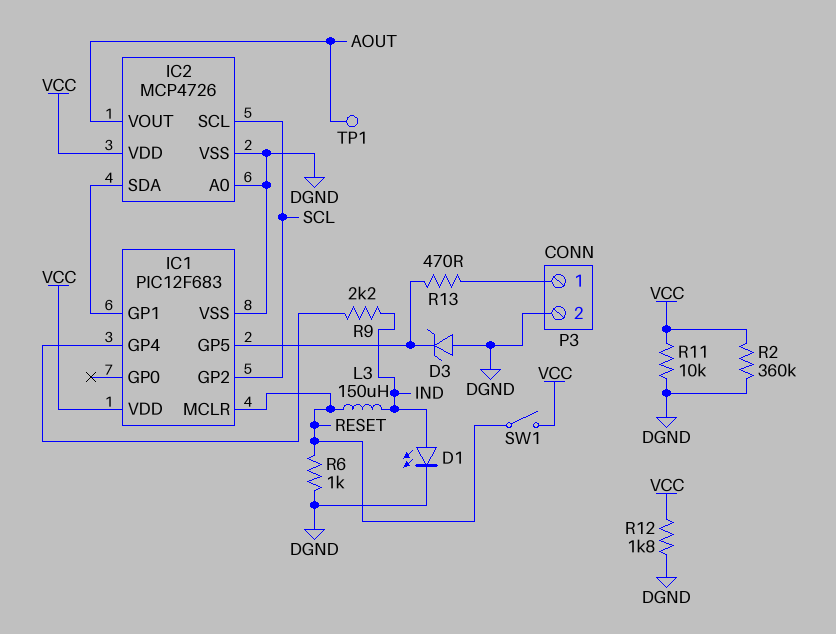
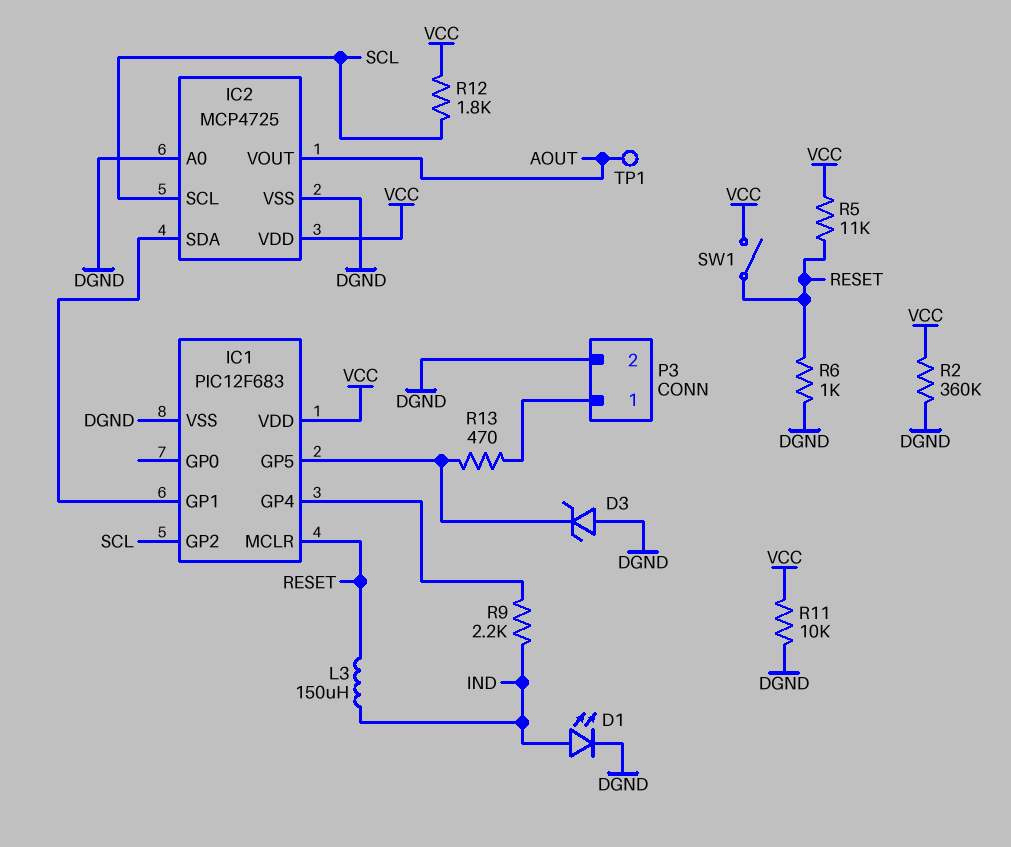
IC2: MCP4726 -> MCP4725
R5: none -> 11k (RESET, VCC)
R12: 1.8k (DGND, VCC) -> 1.8k (SCL, VCC)

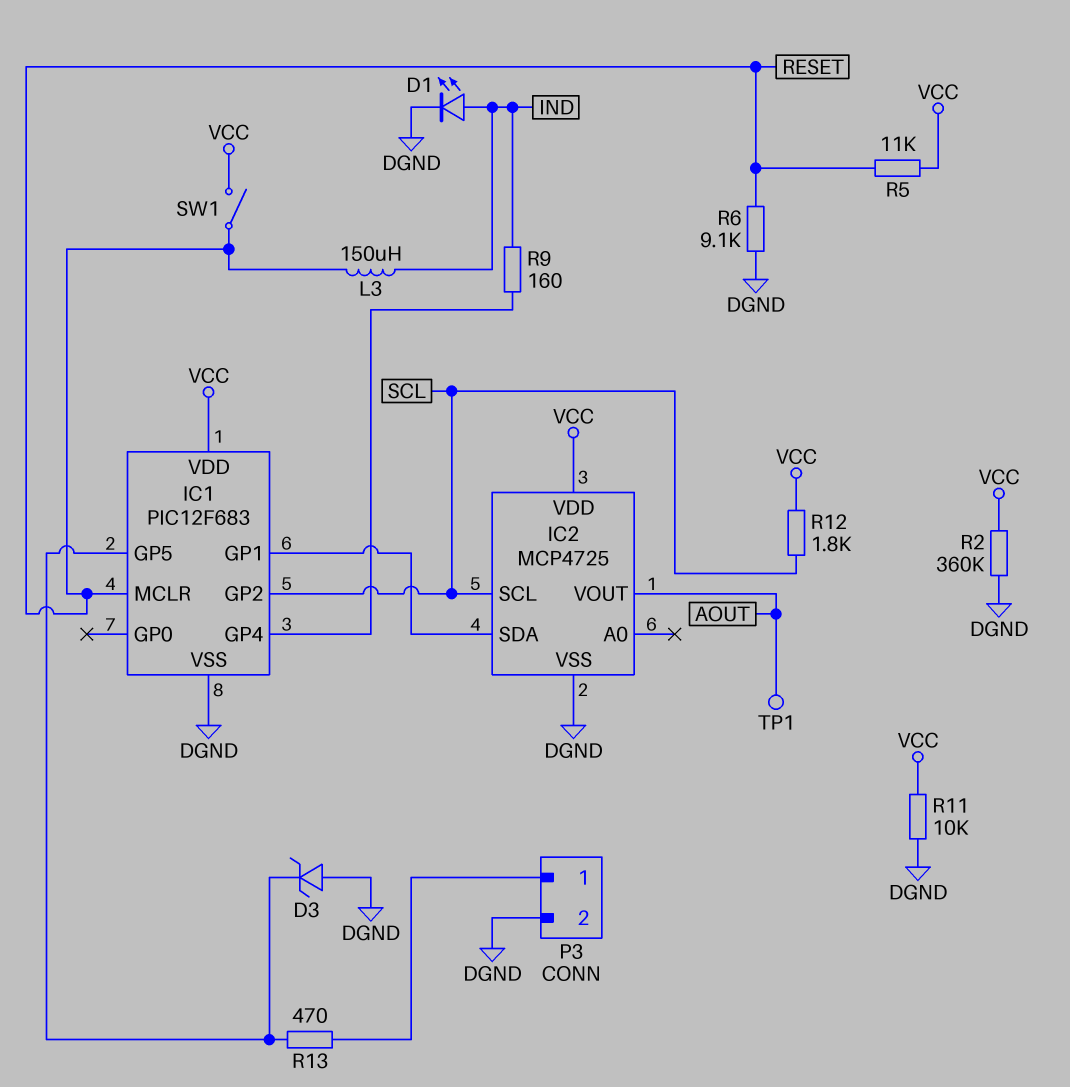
IC2 pin A0: DGND -> none
R6: 1k (DGND, RESET) -> 9.1k (DGND, RESET)
R9: 2.2k (IC1/GP4, IND) -> 160 (IC1/GP4, IND)

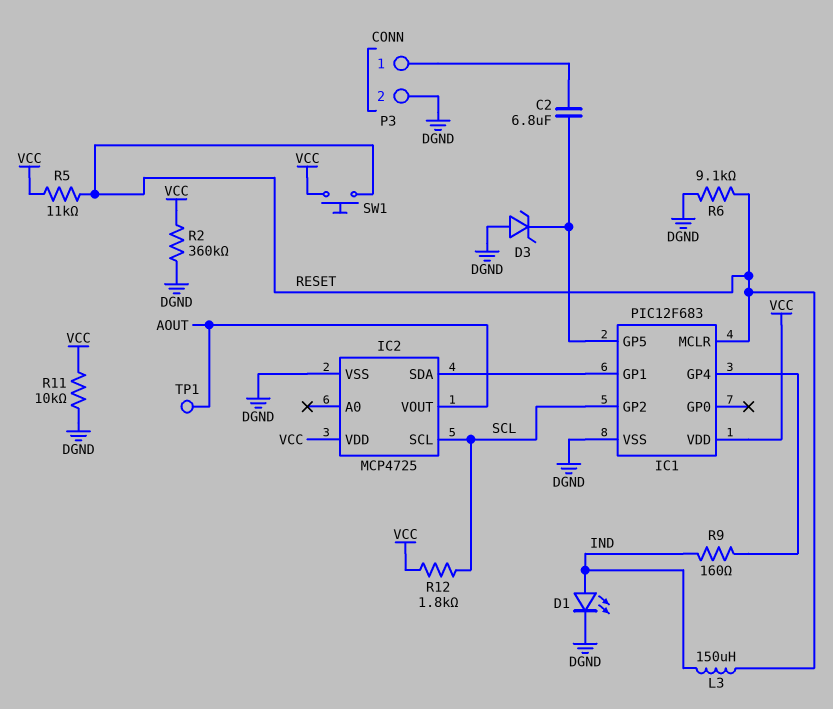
C2: none -> 6.8uF (IC1/GP5, P3/1)
R13: 470 (IC1/GP5, P3/1) -> none
SW1: switch (RESET, VCC) -> button (RESET, VCC)

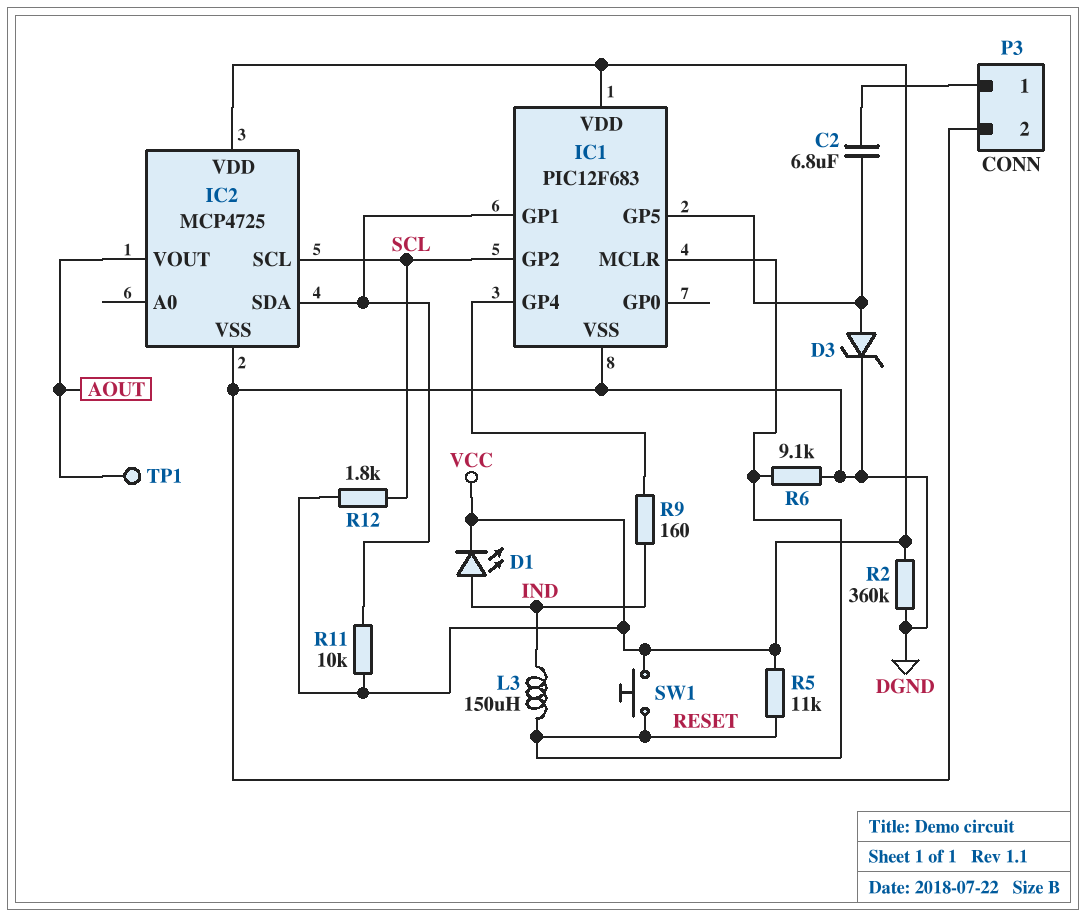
D1: LED (A IND, K DGND) -> LED (A IND, K VCC)
D3: zener (A DGND, K IC1/GP5) -> zener (A IC1/GP5, K DGND)
R11: 10k (DGND, VCC) -> 10k (IC1/GP1, VCC)

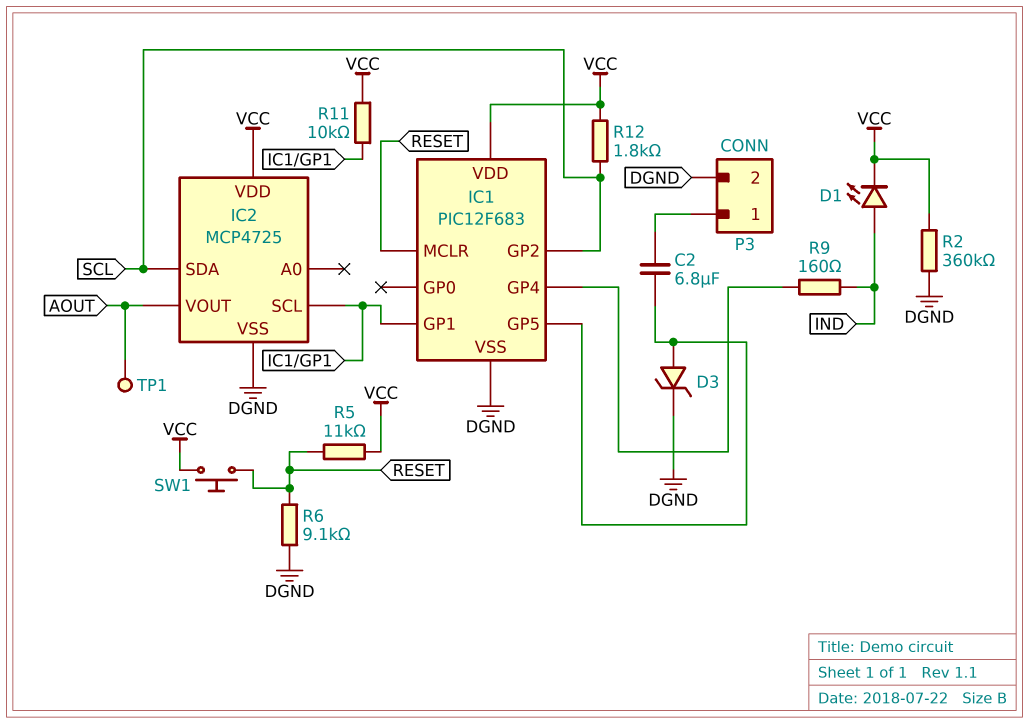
IC2 pin SCL: SCL -> IC1/GP1
IC2 pin SDA: IC1/GP1 -> SCL
L3: 150uH (IND, RESET) -> none

